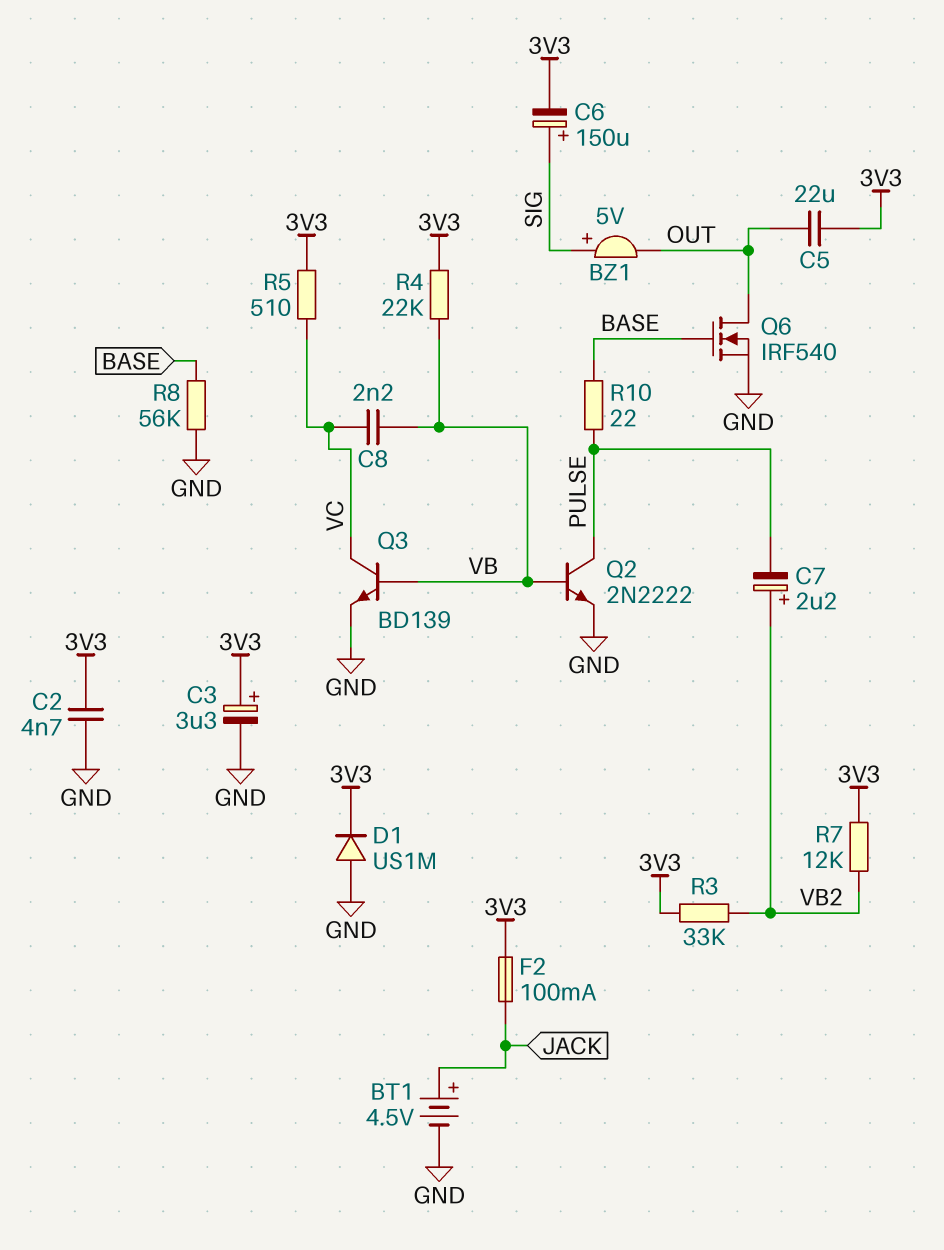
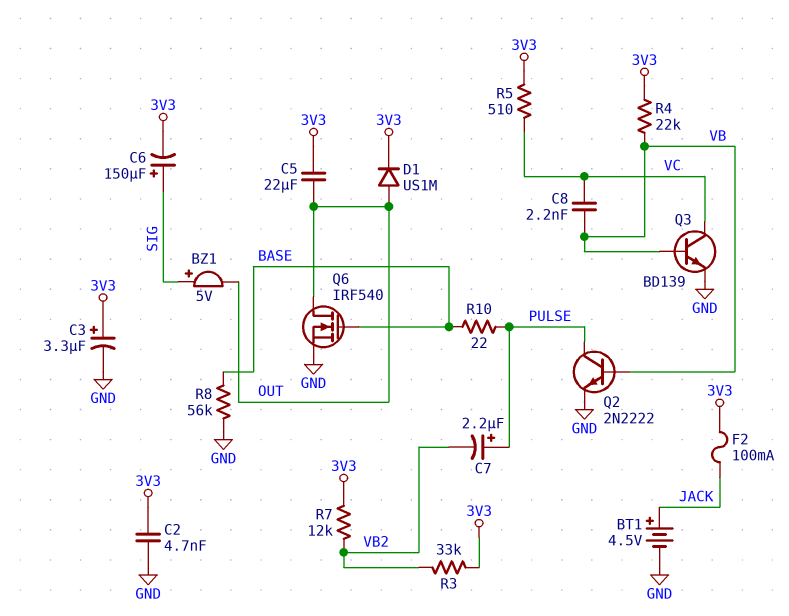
C7: 2.2uF (plus VB2, minus PULSE) -> 2.2uF (plus PULSE, minus VB2)
D1: diode US1M (A GND, K 3V3) -> diode US1M (A OUT, K 3V3)

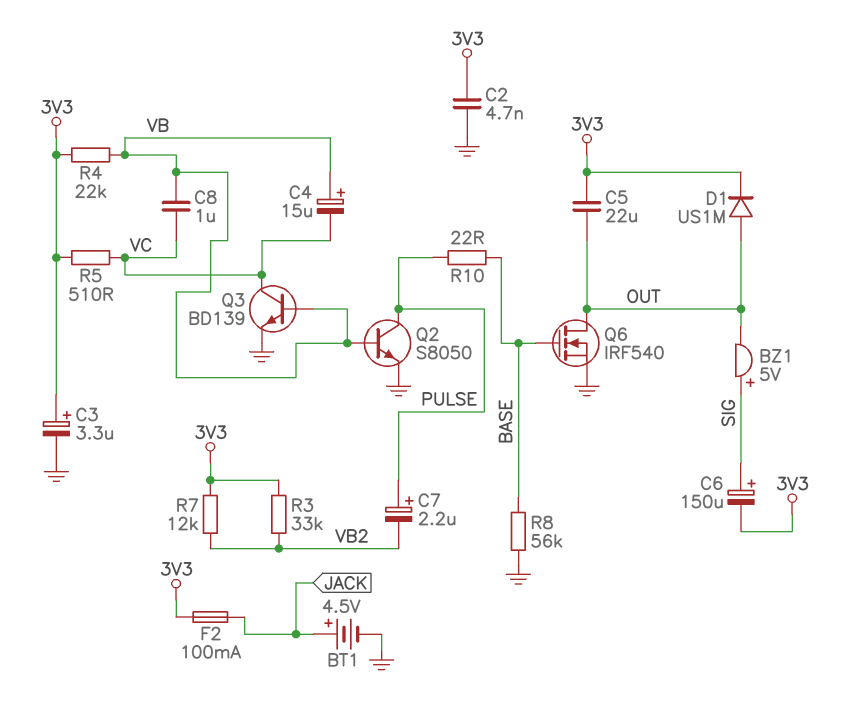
C4: none -> 15uF (plus VB, minus VC)
C8: 2.2nF (VB, VC) -> 1uF (VB, VC)
Q2: NPN 2N2222 (B VB, C PULSE, E GND) -> NPN S8050 (B VB, C PULSE, E GND)

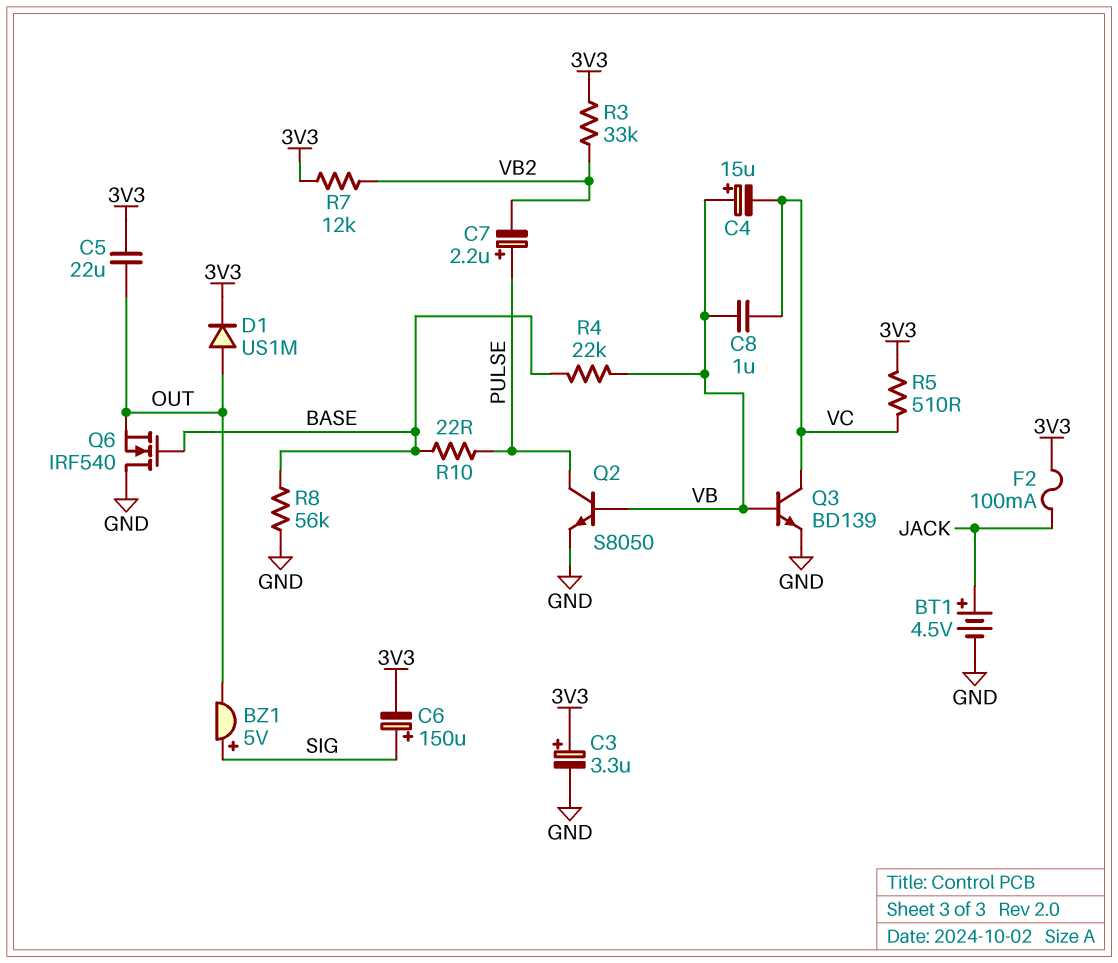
C2: 4.7nF (3V3, GND) -> none
Q6: NMOS IRF540 (G BASE, D OUT, S GND) -> NMOS IRF540 (G BASE, D GND, S OUT)
R4: 22k (3V3, VB) -> 22k (BASE, VB)

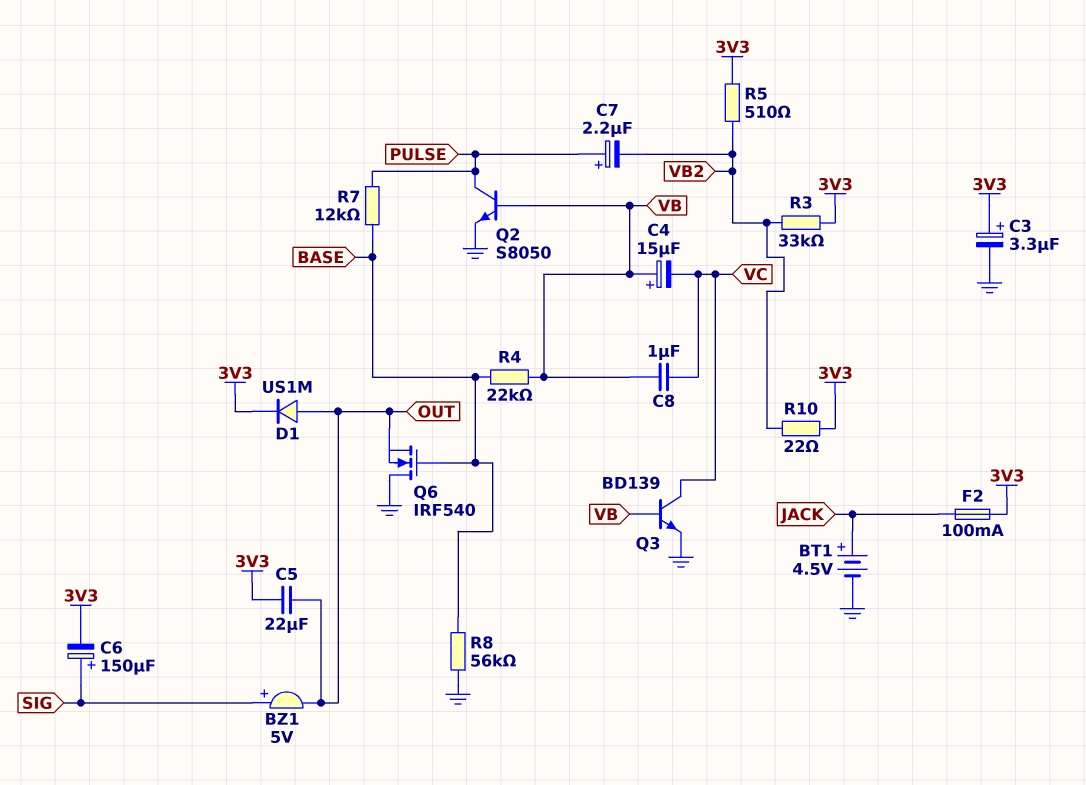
R5: 510 (3V3, VC) -> 510 (3V3, VB2)
R7: 12k (3V3, VB2) -> 12k (BASE, PULSE)
R10: 22 (BASE, PULSE) -> 22 (3V3, VB2)

